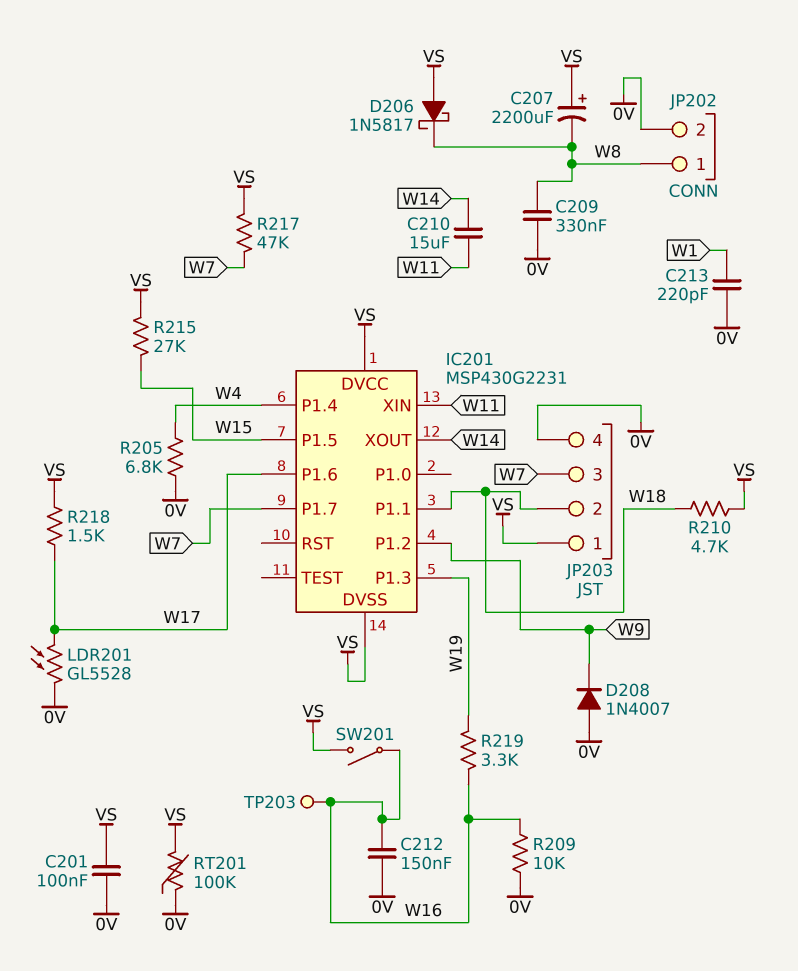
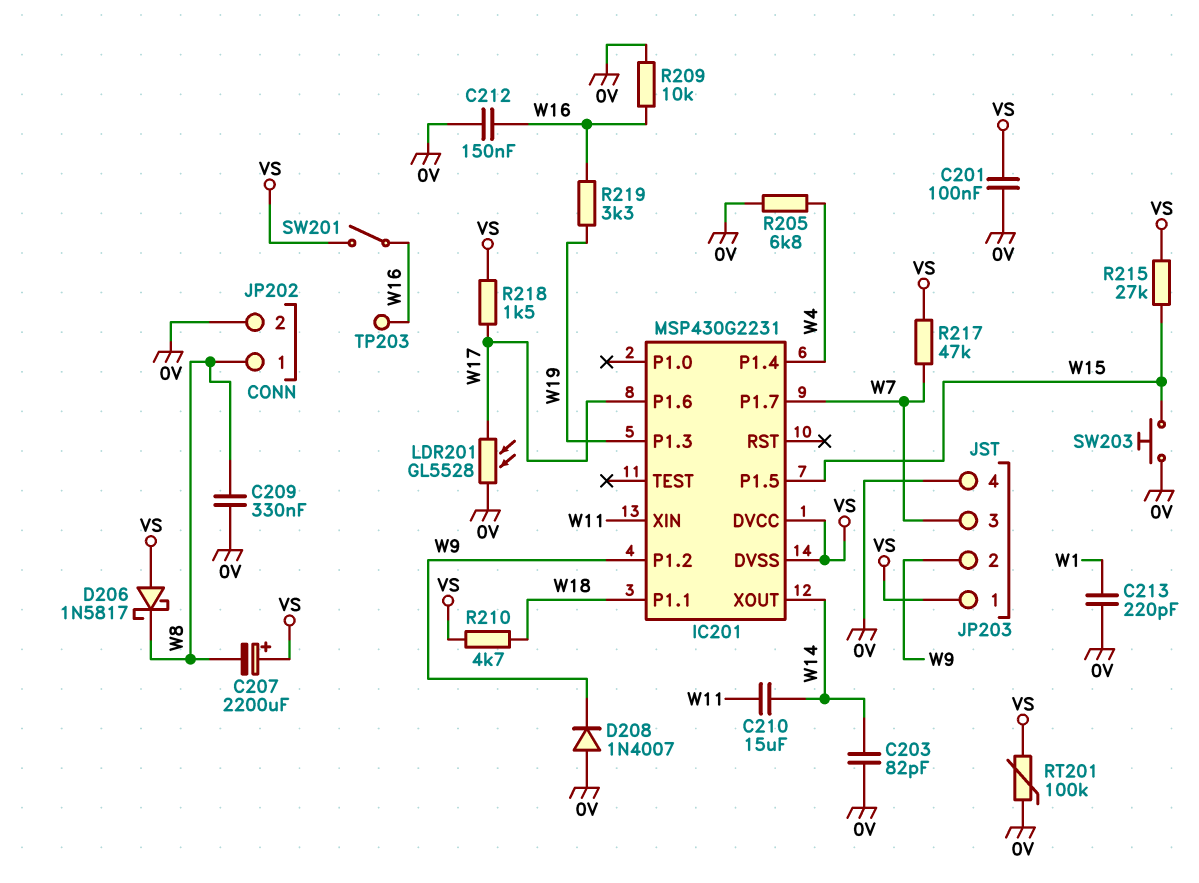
C203: none -> 82pF (0V, W14)
JP203 pin 2: W18 -> W9
SW203: none -> button (0V, W15)

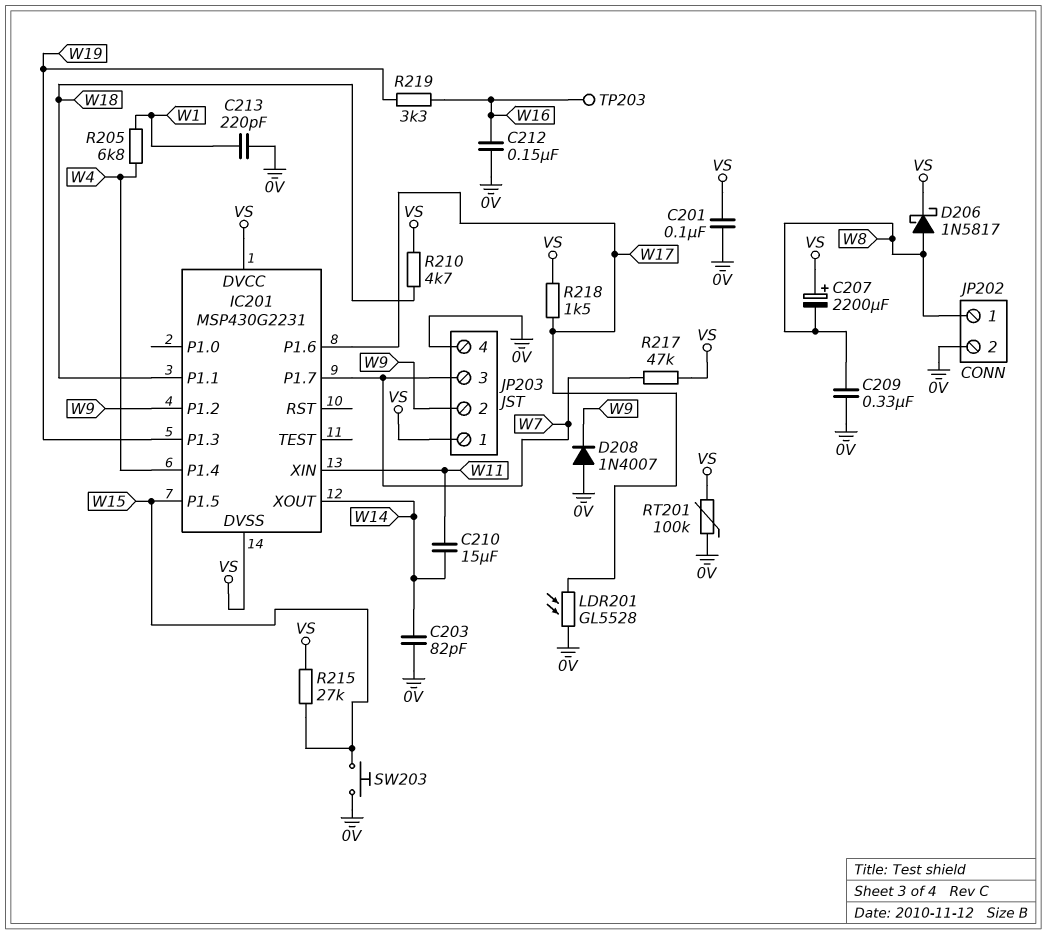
D206: schottky 1N5817 (A VS, K W8) -> schottky 1N5817 (A W8, K VS)
R205: 6.8k (0V, W4) -> 6.8k (W1, W4)
R209: 10k (0V, W16) -> none
SW201: switch (VS, W16) -> none

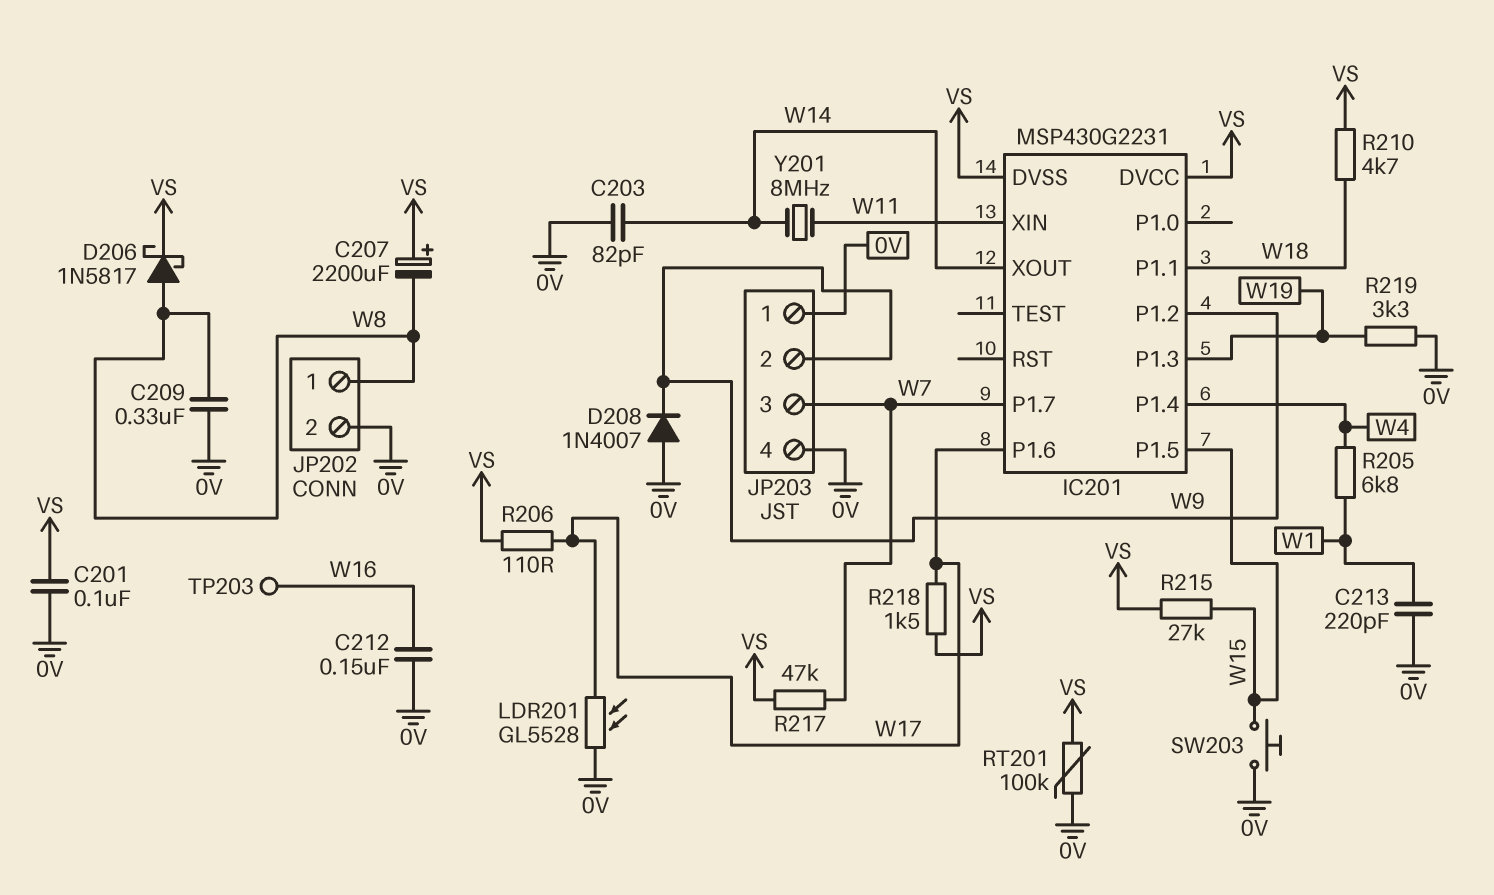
C210: 15uF (W11, W14) -> none
JP203 pin 1: VS -> 0V
R206: none -> 110 (VS, W17)
R219: 3.3k (W16, W19) -> 3.3k (0V, W19)
Y201: none -> 8MHz (W11, W14)

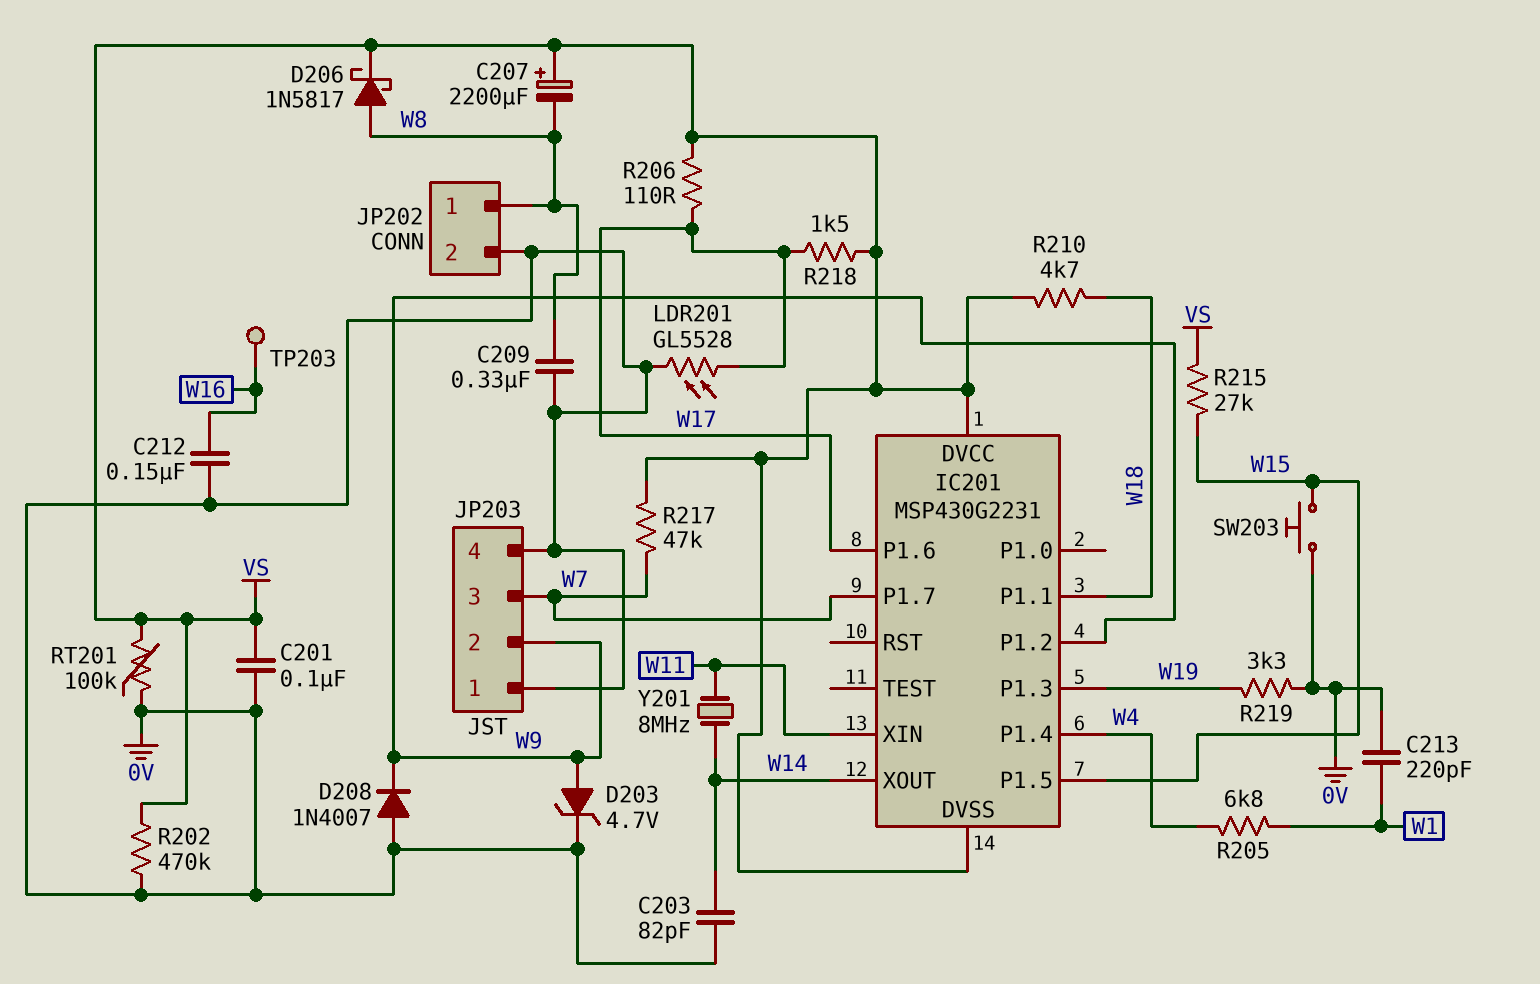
D203: none -> zener 4.7V (A W9, K 0V)
R202: none -> 470k (0V, VS)

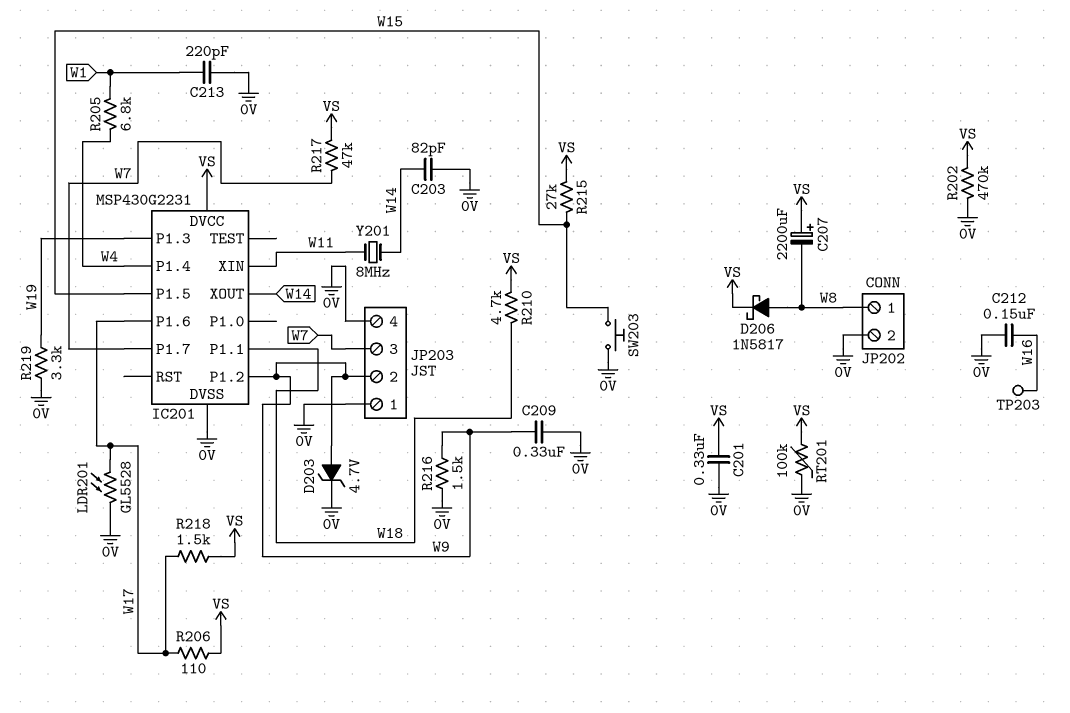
C201: 100nF (0V, VS) -> 330nF (0V, VS)
C209: 330nF (0V, W8) -> 330nF (0V, W9)
D208: diode 1N4007 (A 0V, K W9) -> none
IC201 pin DVSS: VS -> 0V
R216: none -> 1.5k (0V, W9)

